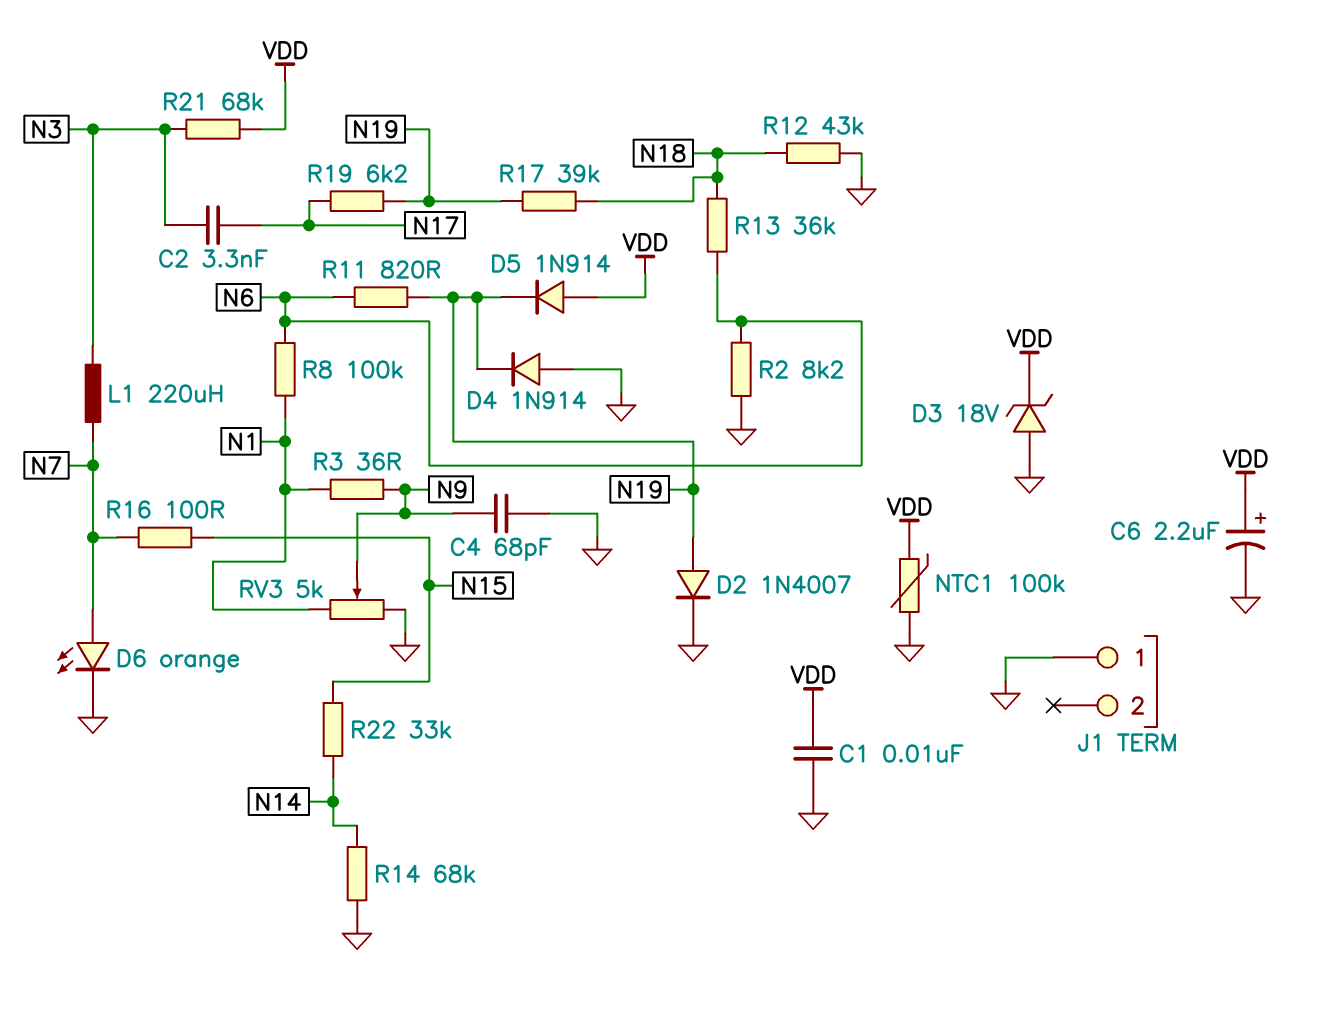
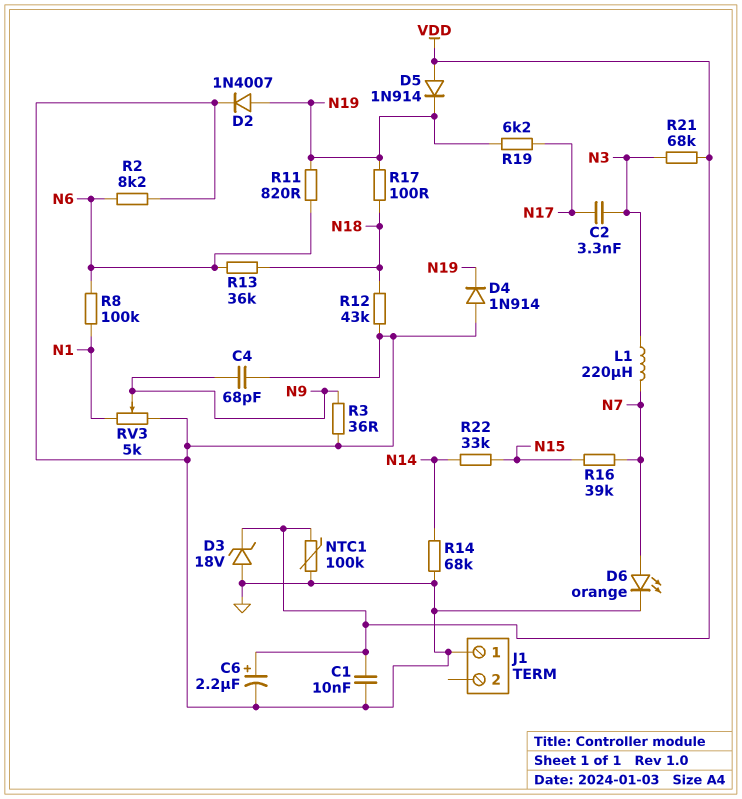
R3: 36 (N1, N9) -> 36 (GND, N9)
R16: 100 (N7, N15) -> 39k (N7, N15)
R17: 39k (N18, N19) -> 100 (N18, N19)

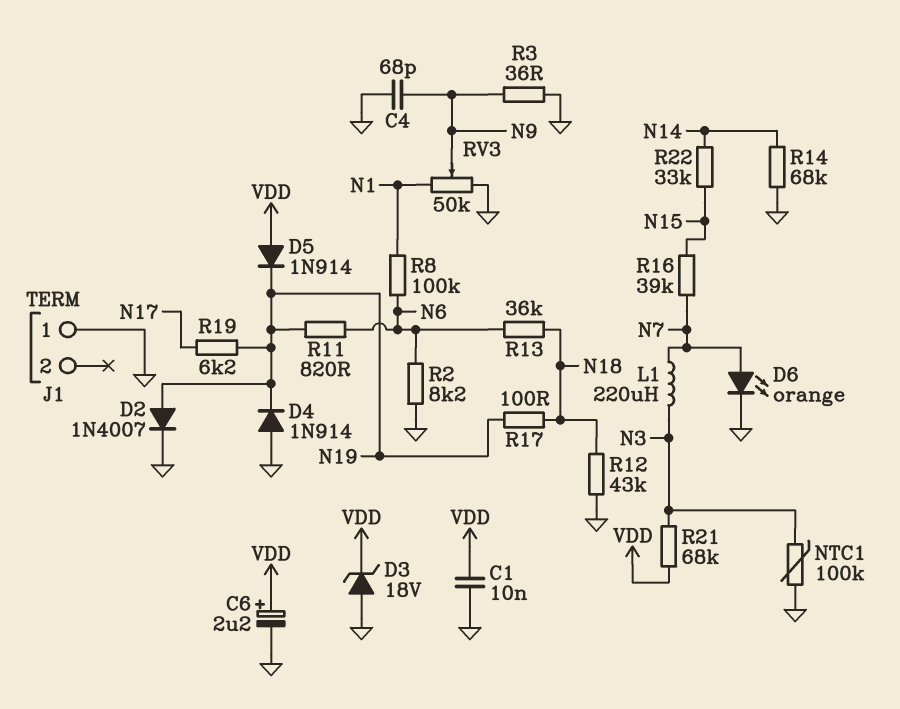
C2: 3.3nF (N3, N17) -> none
NTC1: 100k (GND, VDD) -> 100k (GND, N3)
RV3: 5k (GND, N1, wiper N9) -> 50k (GND, N1, wiper N9)

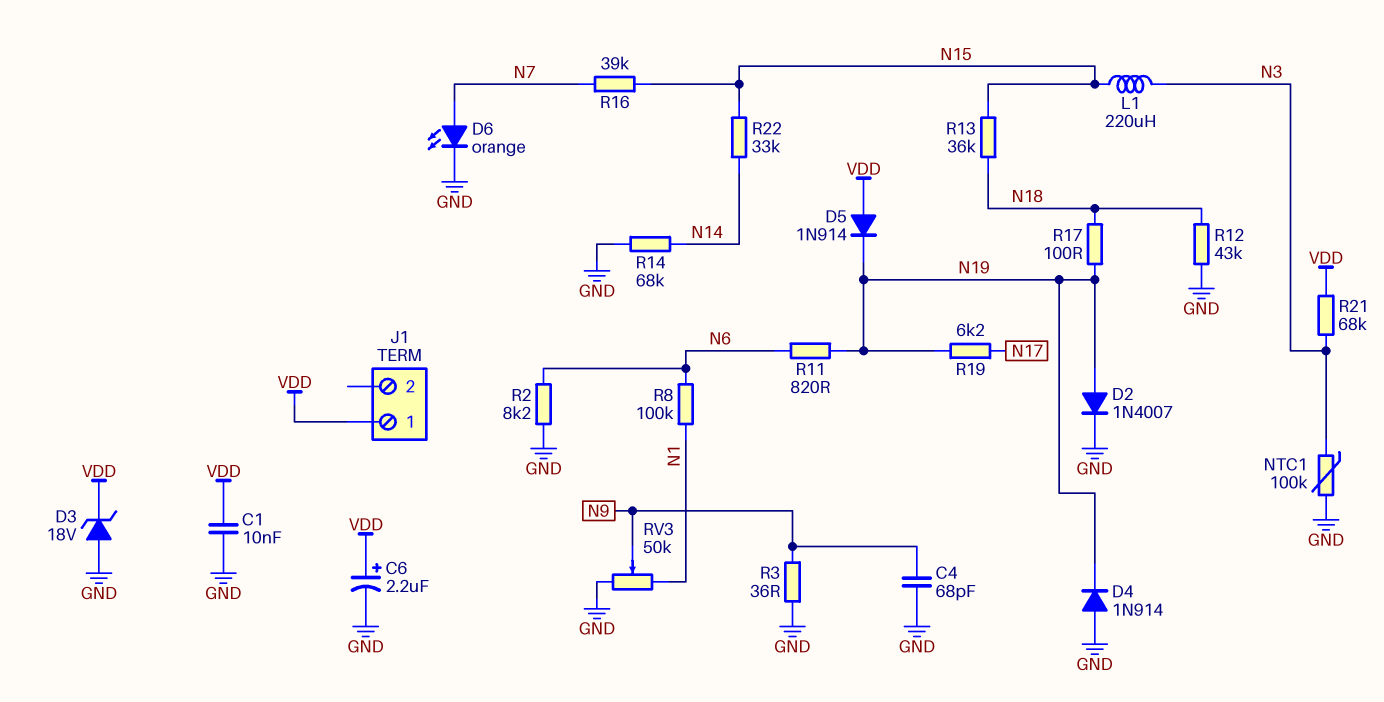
J1 pin 1: GND -> VDD
L1: 220uH (N3, N7) -> 220uH (N3, N15)
R13: 36k (N6, N18) -> 36k (N15, N18)

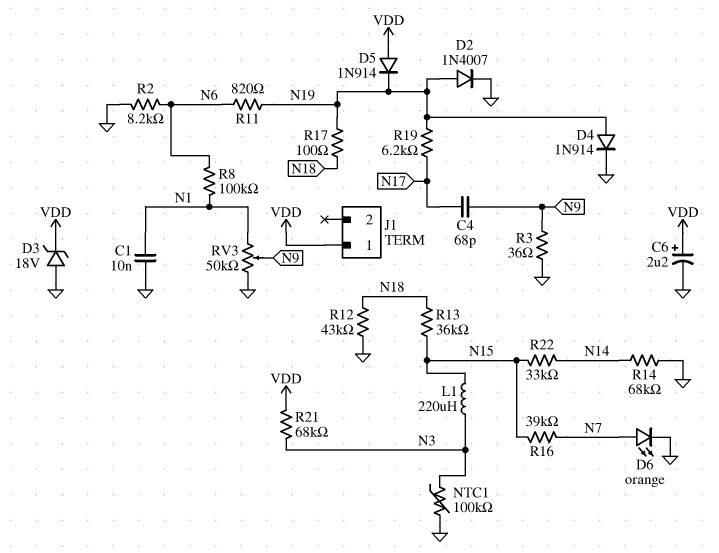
C1: 10nF (GND, VDD) -> 10nF (GND, N1)
C4: 68pF (GND, N9) -> 68pF (N9, N17)
D4: diode 1N914 (A GND, K N19) -> diode 1N914 (A N19, K GND)

